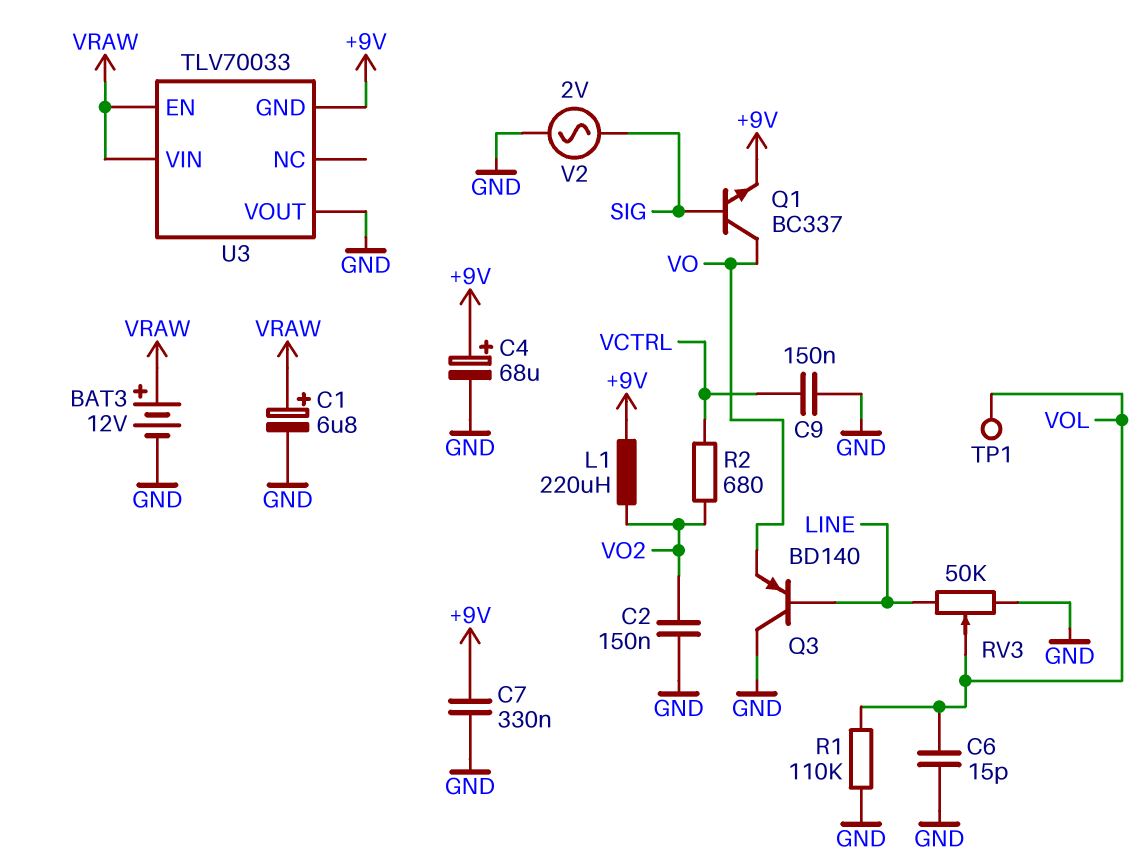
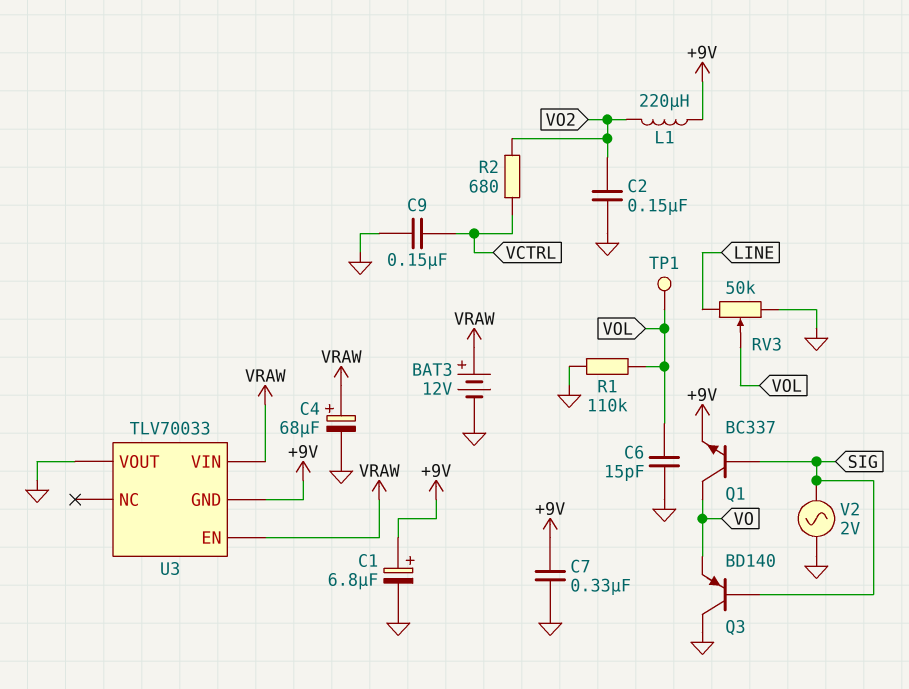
C1: 6.8uF (plus VRAW, minus GND) -> 6.8uF (plus +9V, minus GND)
C4: 68uF (plus +9V, minus GND) -> 68uF (plus VRAW, minus GND)
Q3: PNP BD140 (B LINE, C GND, E VO) -> PNP BD140 (B SIG, C GND, E VO)

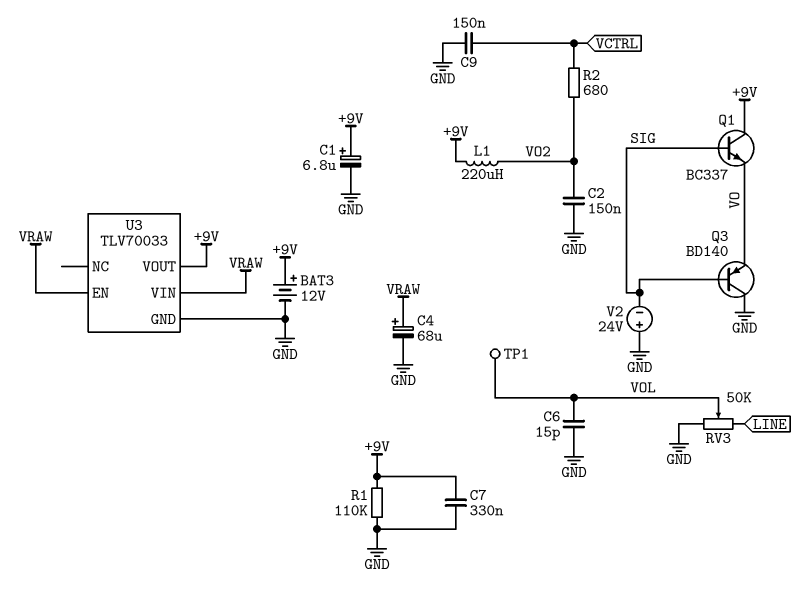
BAT3: 12V (plus VRAW, minus GND) -> 12V (plus +9V, minus GND)
Q1: NPN BC337 (B SIG, C VO, E +9V) -> NPN BC337 (B SIG, C +9V, E VO)
R1: 110k (GND, VOL) -> 110k (+9V, GND)
U3 pin GND: +9V -> GND
U3 pin VOUT: GND -> +9V
V2: AC 2V (GND, SIG) -> 24V (plus GND, minus SIG)

